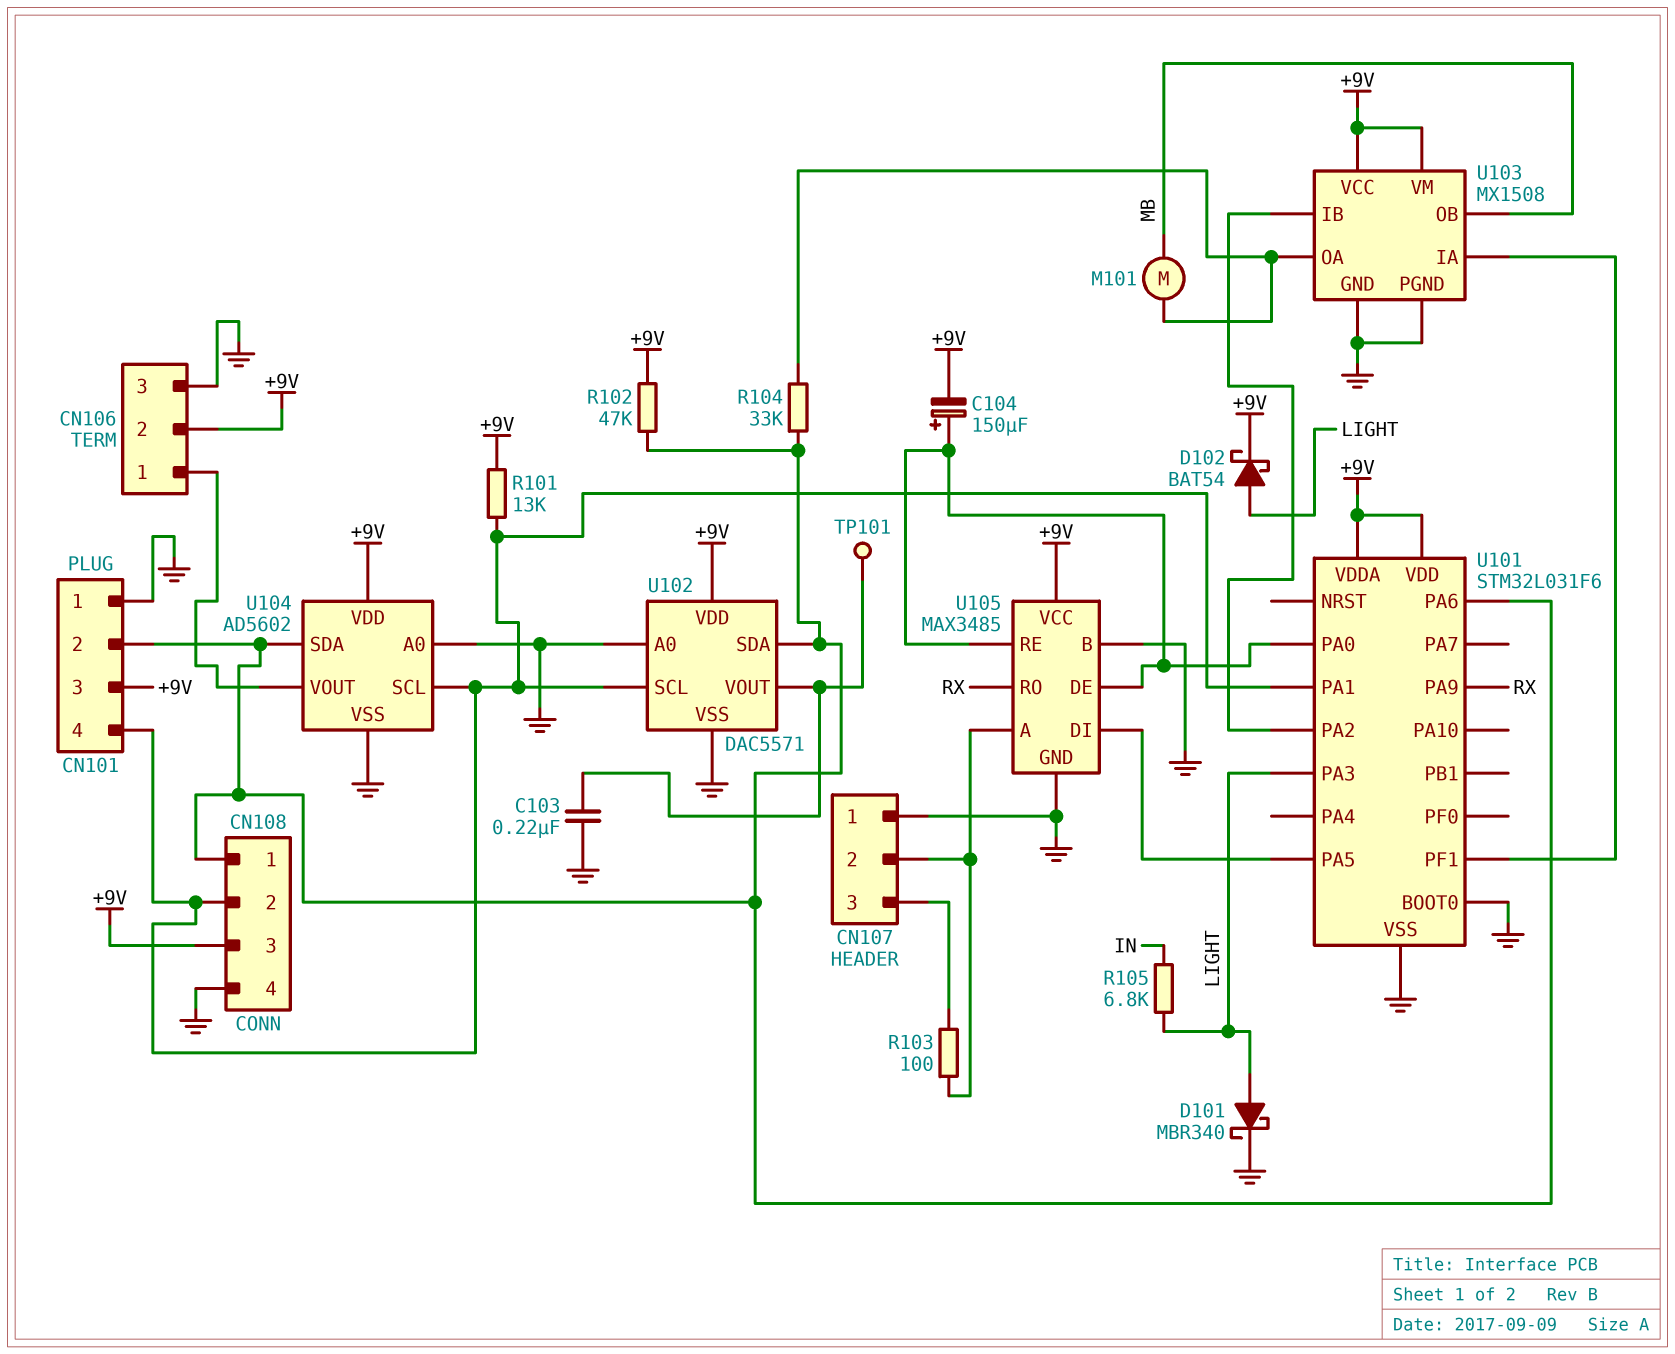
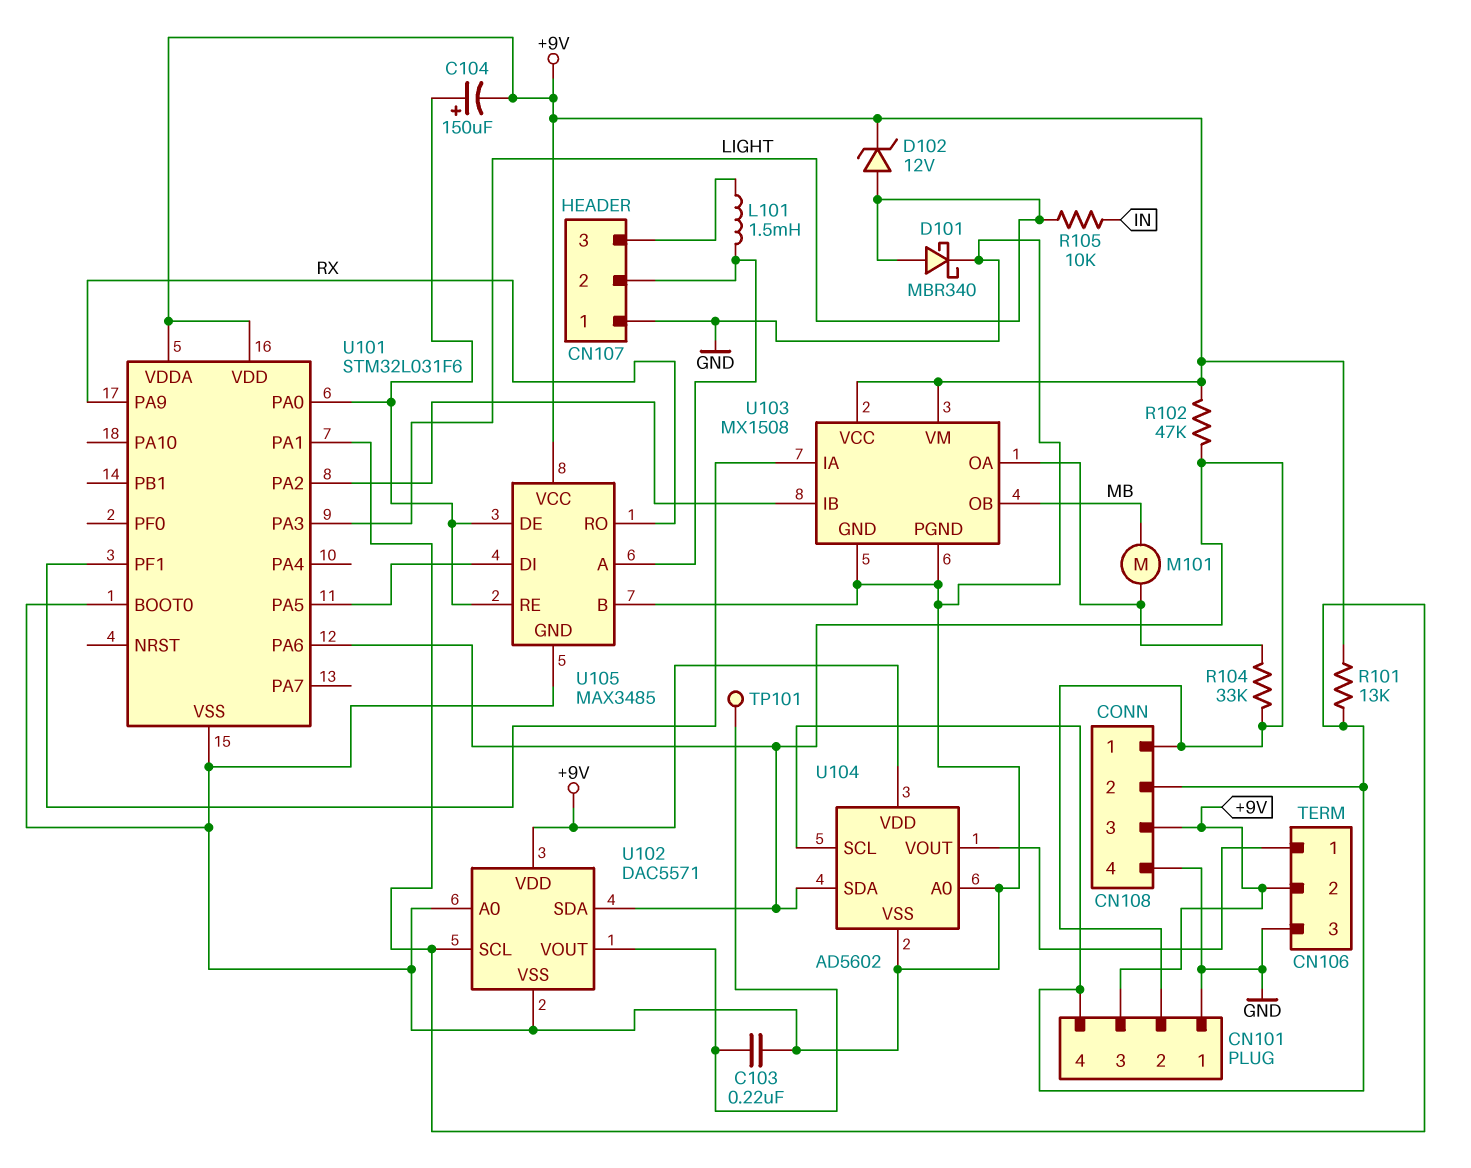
D102: schottky BAT54 (A LIGHT, K +9V) -> zener 12V (A LIGHT, K +9V)
L101: none -> 1.5mH (CN107/2, CN107/3)
R103: 100 (CN107/2, CN107/3) -> none
R105: 6.8k (IN, LIGHT) -> 10k (IN, LIGHT)

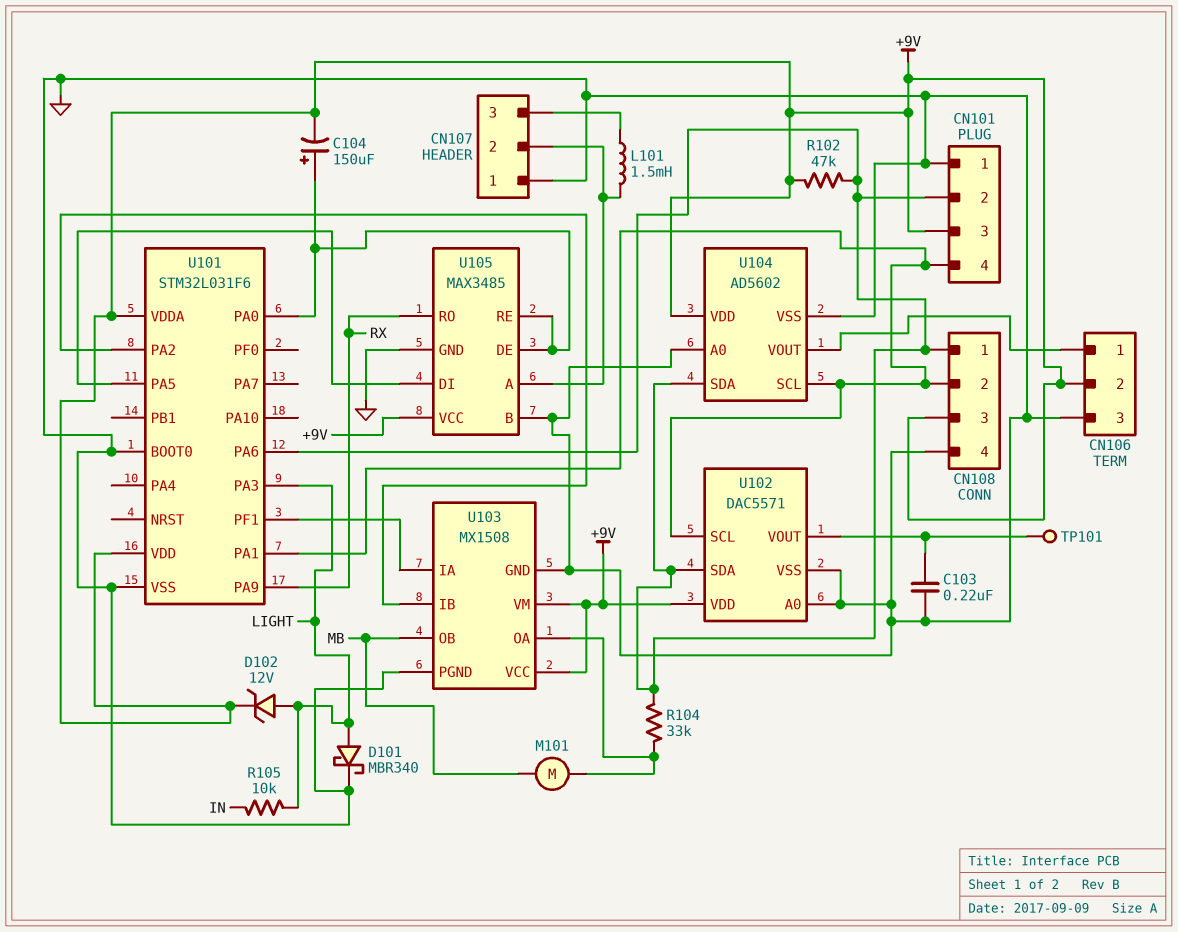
R101: 13k (+9V, CN101/4) -> none

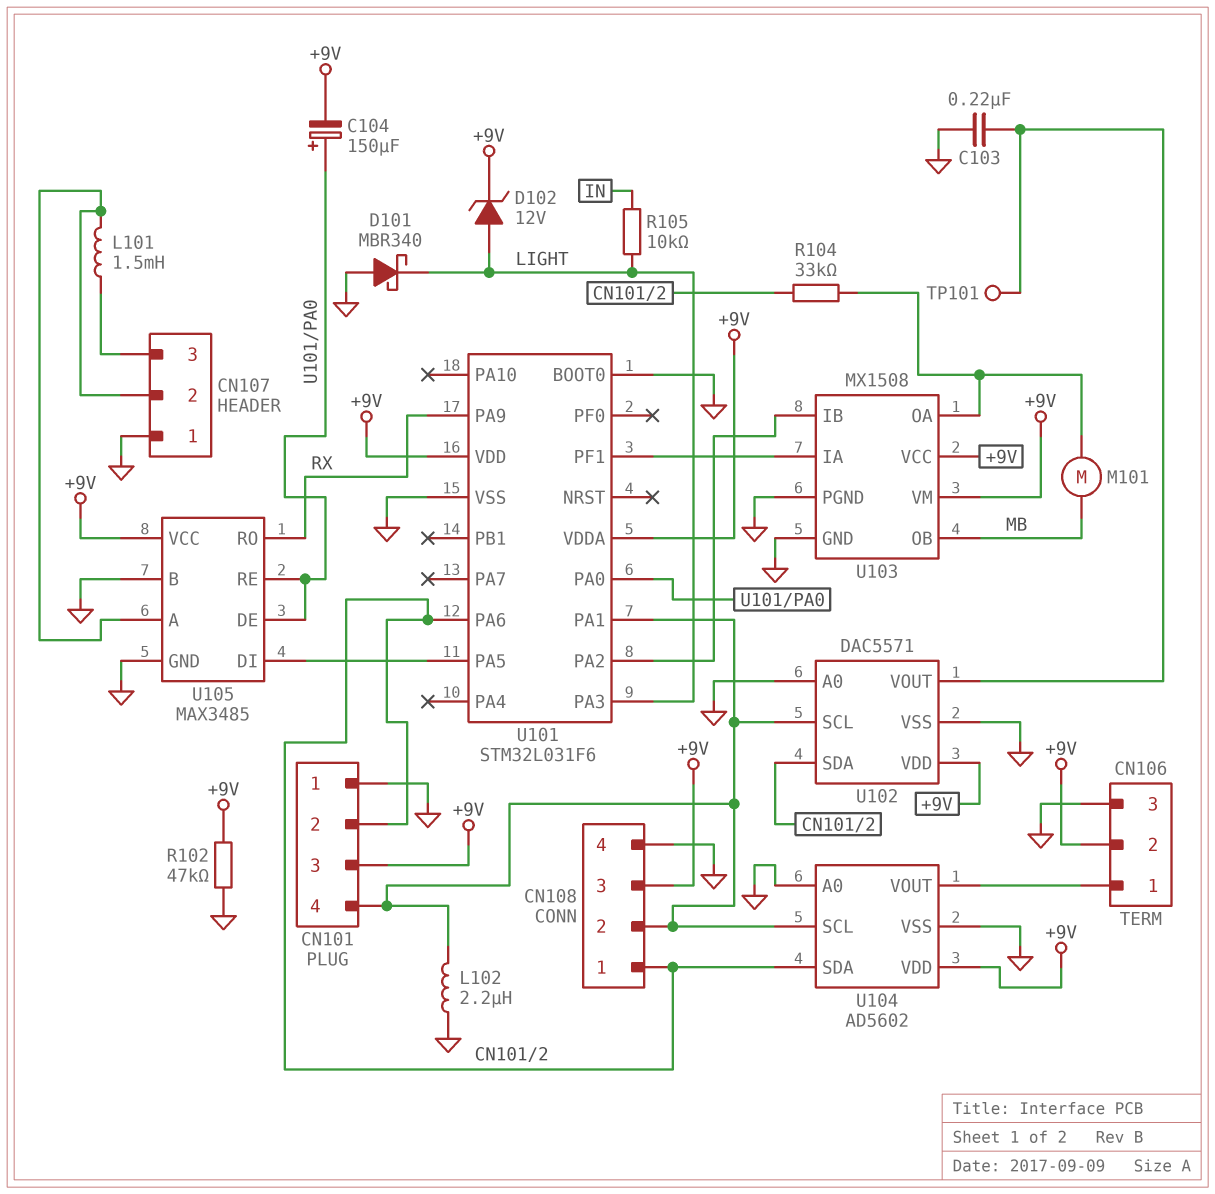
D101: schottky MBR340 (A LIGHT, K GND) -> schottky MBR340 (A GND, K LIGHT)
L102: none -> 2.2uH (CN101/4, GND)
R102: 47k (+9V, CN101/2) -> 47k (+9V, GND)

